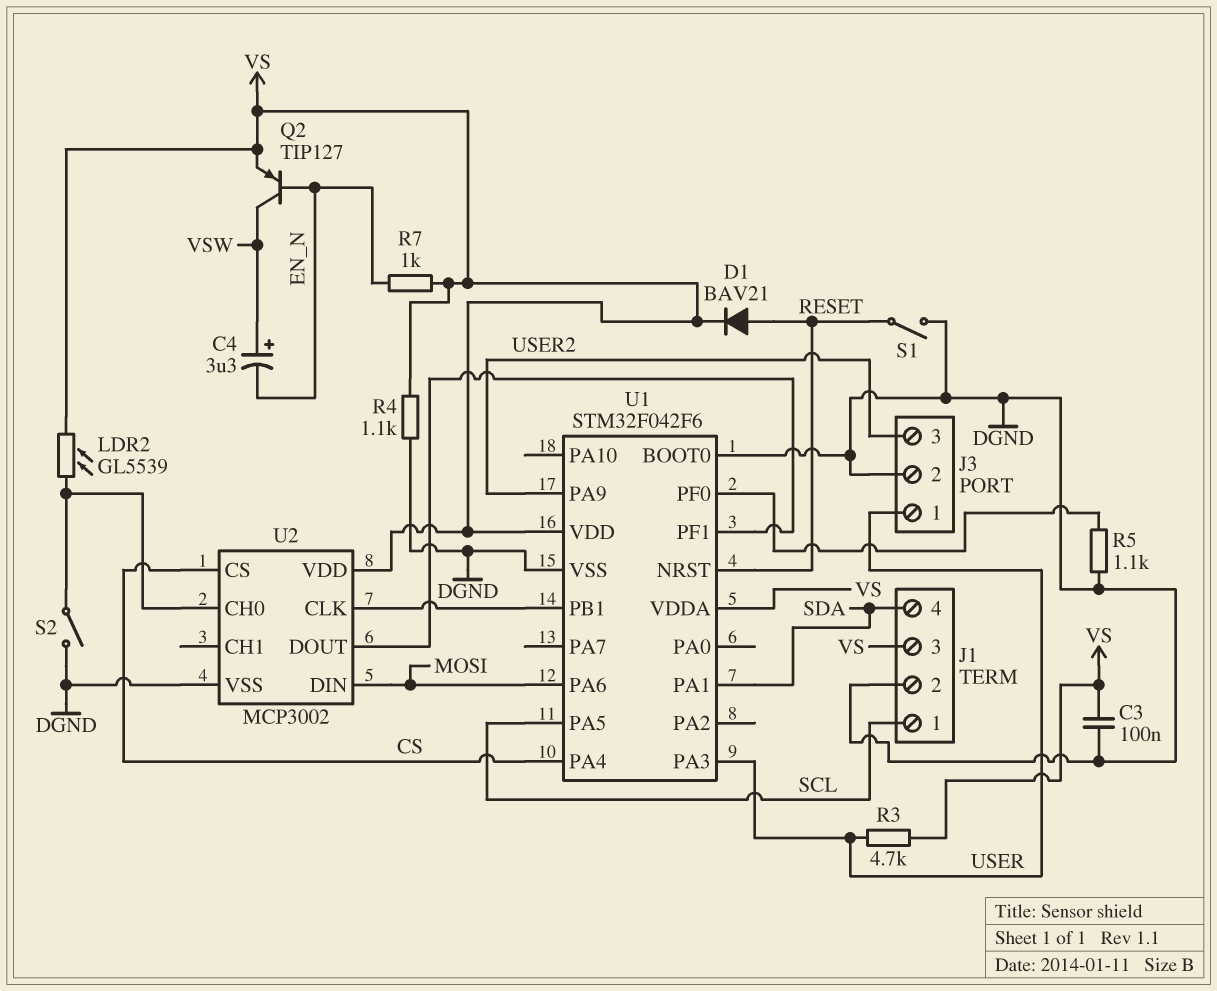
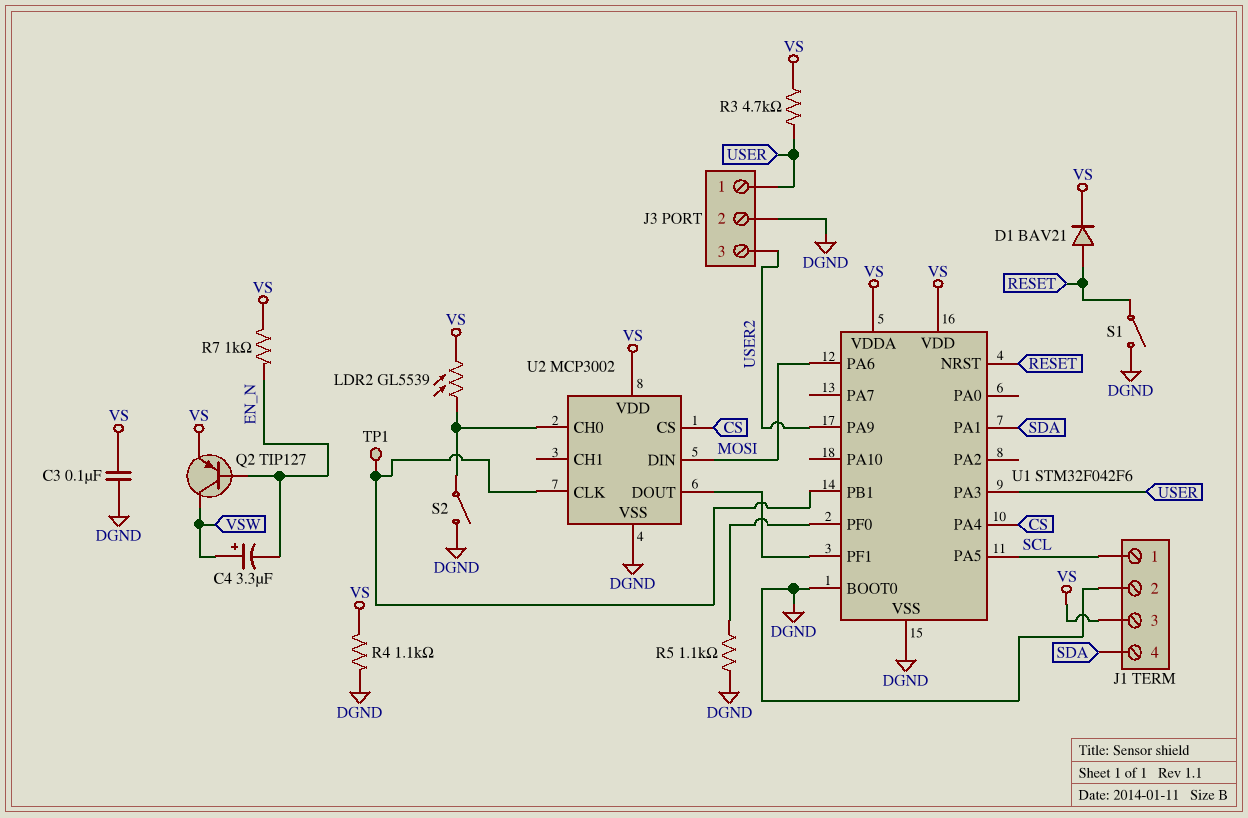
TP1: none -> test point (U1/PB1)

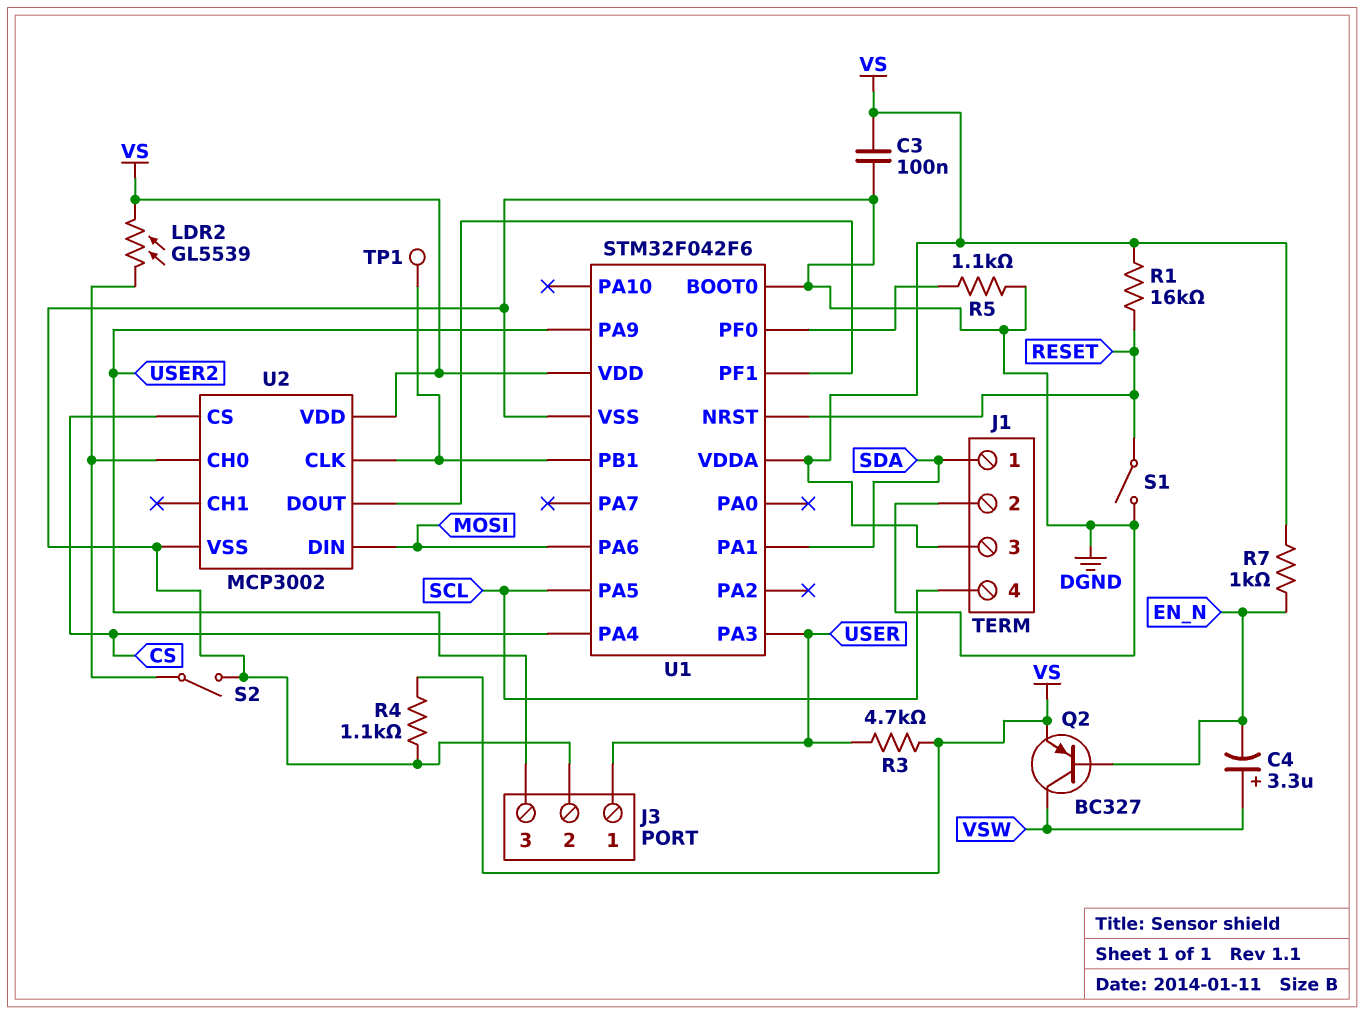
D1: diode BAV21 (A RESET, K VS) -> none
J1 pin 1: SCL -> SDA
J1 pin 4: SDA -> SCL
Q2: PNP TIP127 (B EN_N, C VSW, E VS) -> PNP BC327 (B EN_N, C VSW, E VS)
R1: none -> 16k (RESET, VS)

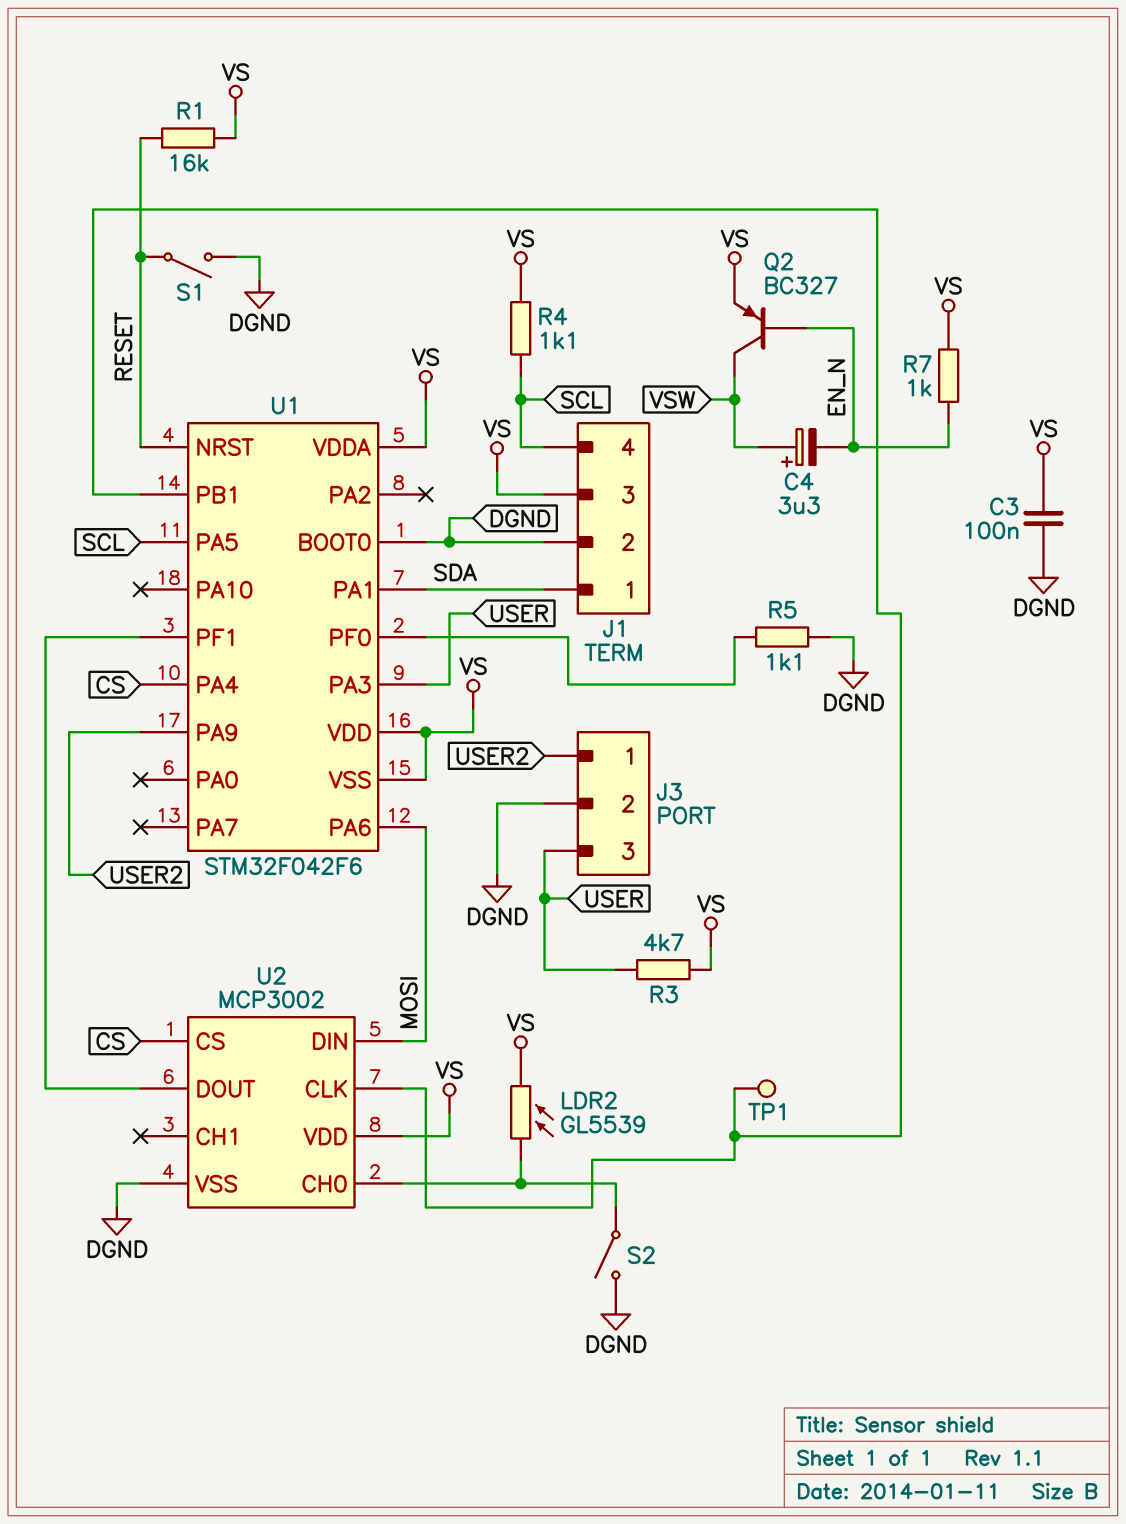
J3 pin 1: USER -> USER2
J3 pin 3: USER2 -> USER
R4: 1.1k (DGND, VS) -> 1.1k (SCL, VS)
U1 pin VSS: DGND -> VS

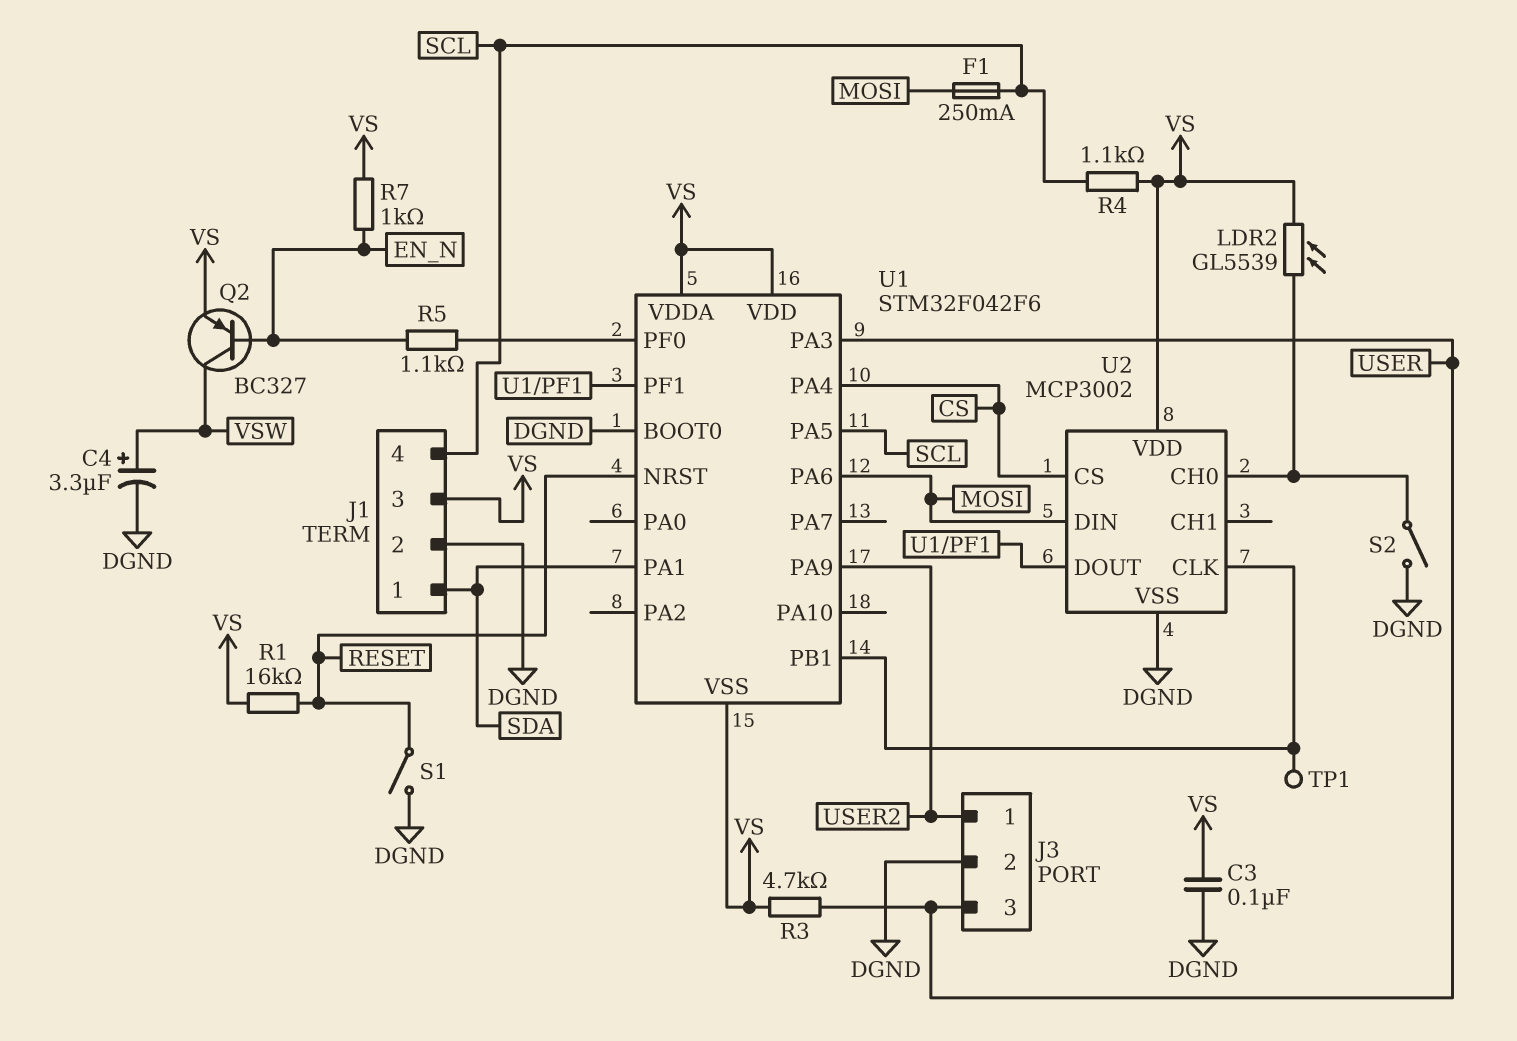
C4: 3.3uF (plus VSW, minus EN_N) -> 3.3uF (plus VSW, minus DGND)
F1: none -> 250mA (MOSI, SCL)
R5: 1.1k (DGND, U1/PF0) -> 1.1k (EN_N, U1/PF0)

